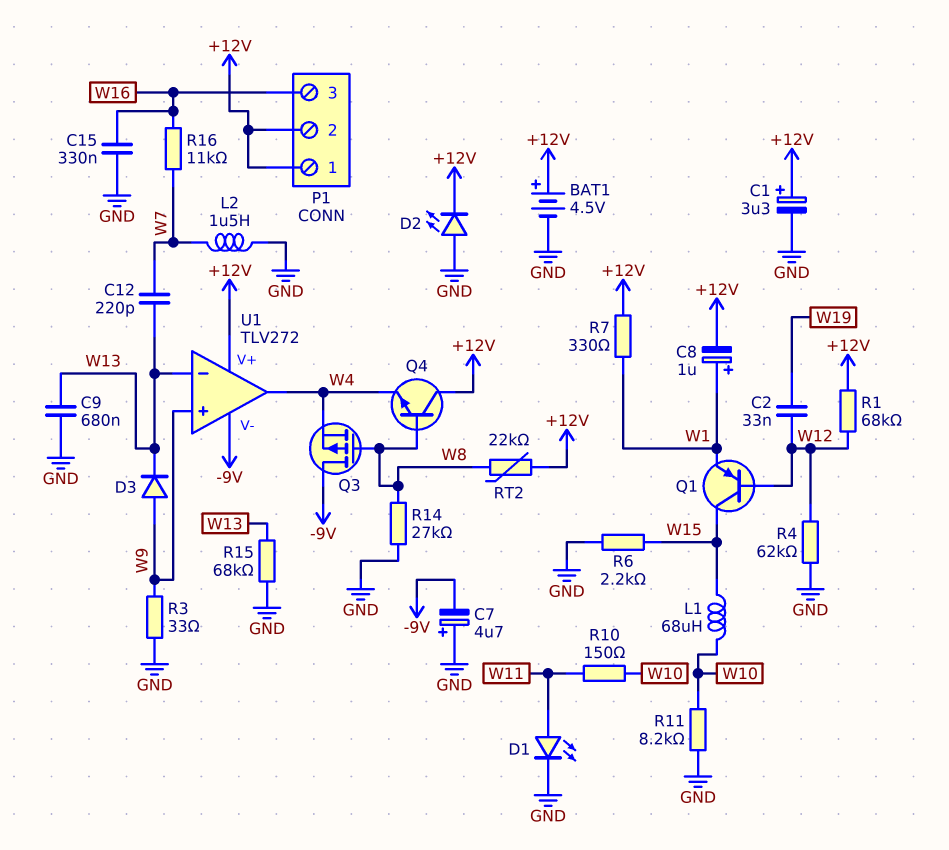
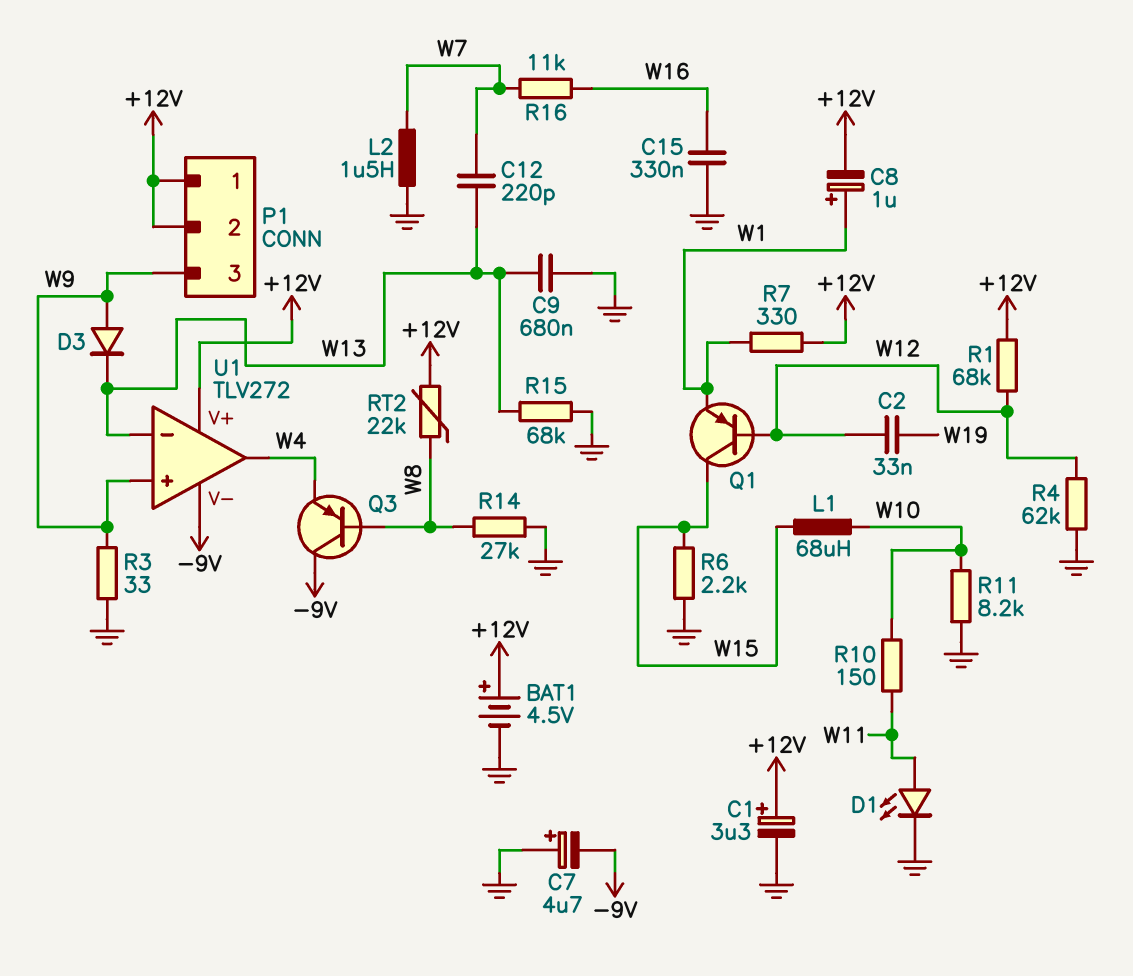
D2: LED (A GND, K +12V) -> none
P1 pin 3: W16 -> W9
Q3: PMOS (G W8, D -9V, S W4) -> PNP (B W8, C -9V, E W4)
Q4: NPN (B W8, C +12V, E W4) -> none

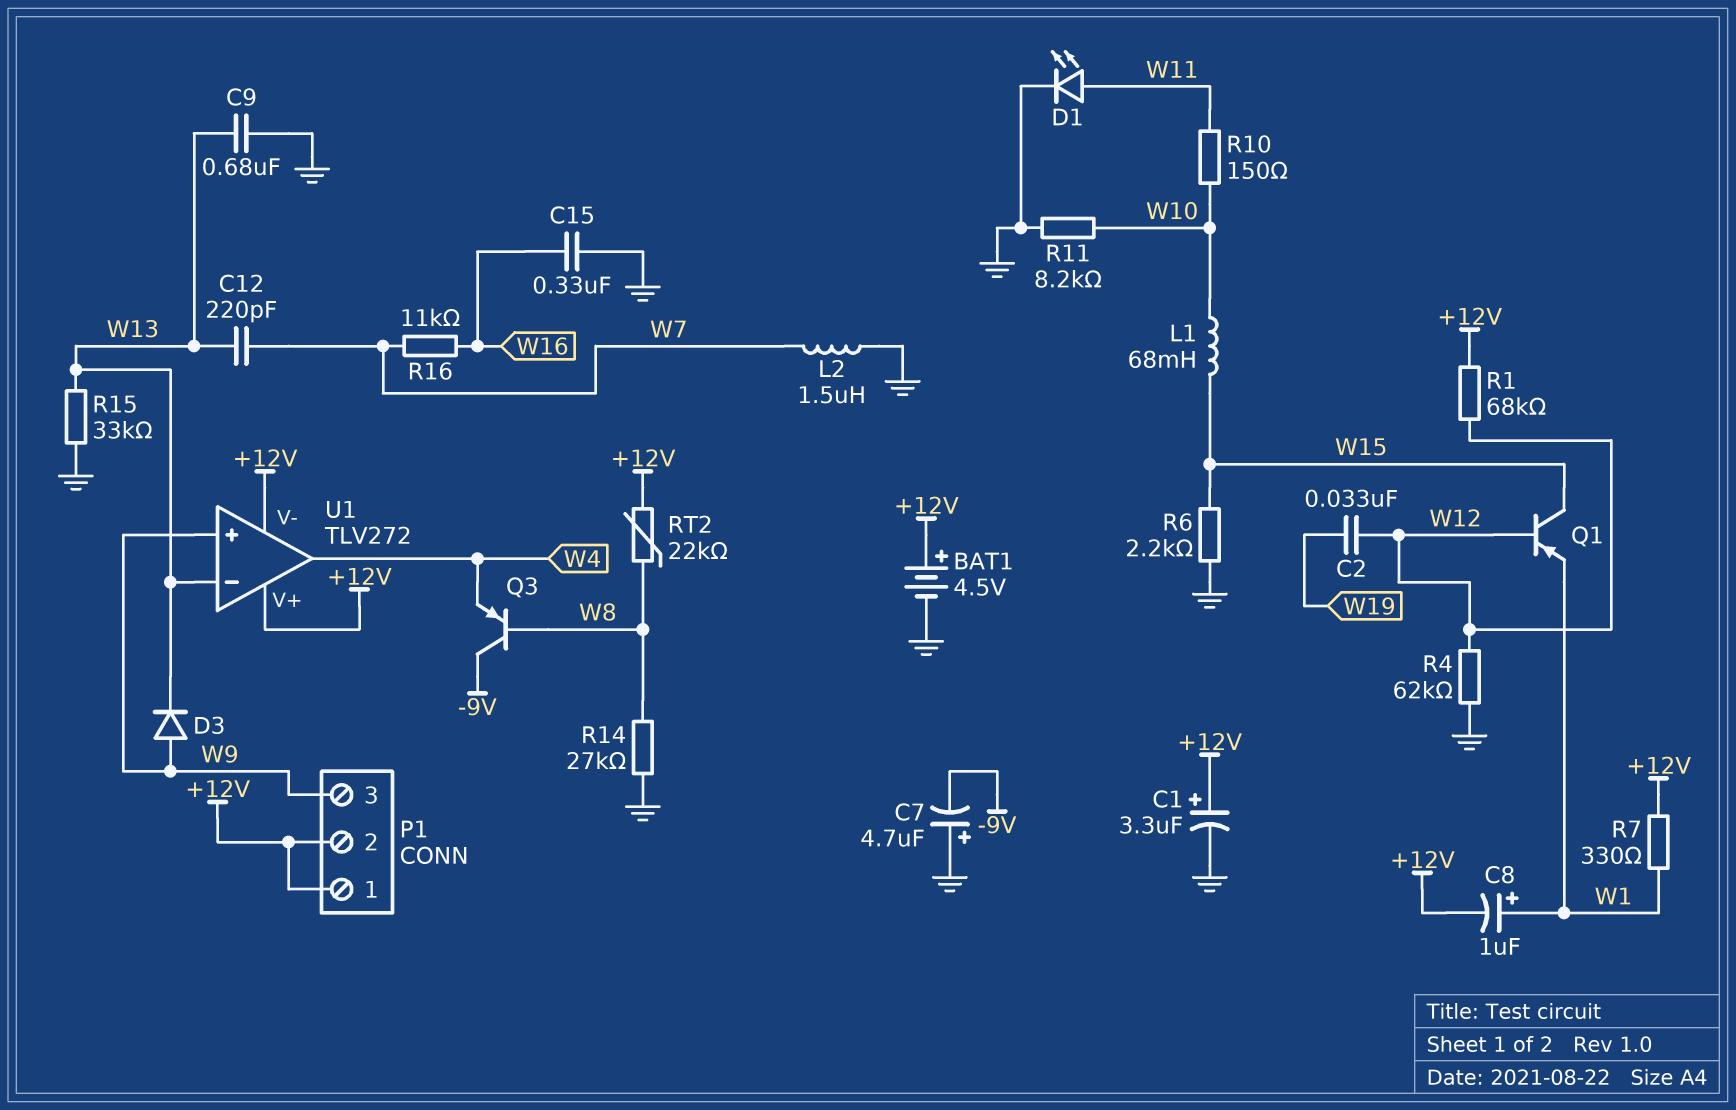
L1: 68uH (W10, W15) -> 68mH (W10, W15)
R3: 33 (GND, W9) -> none
R15: 68k (GND, W13) -> 33k (GND, W13)
U1 pin V-: -9V -> +12V

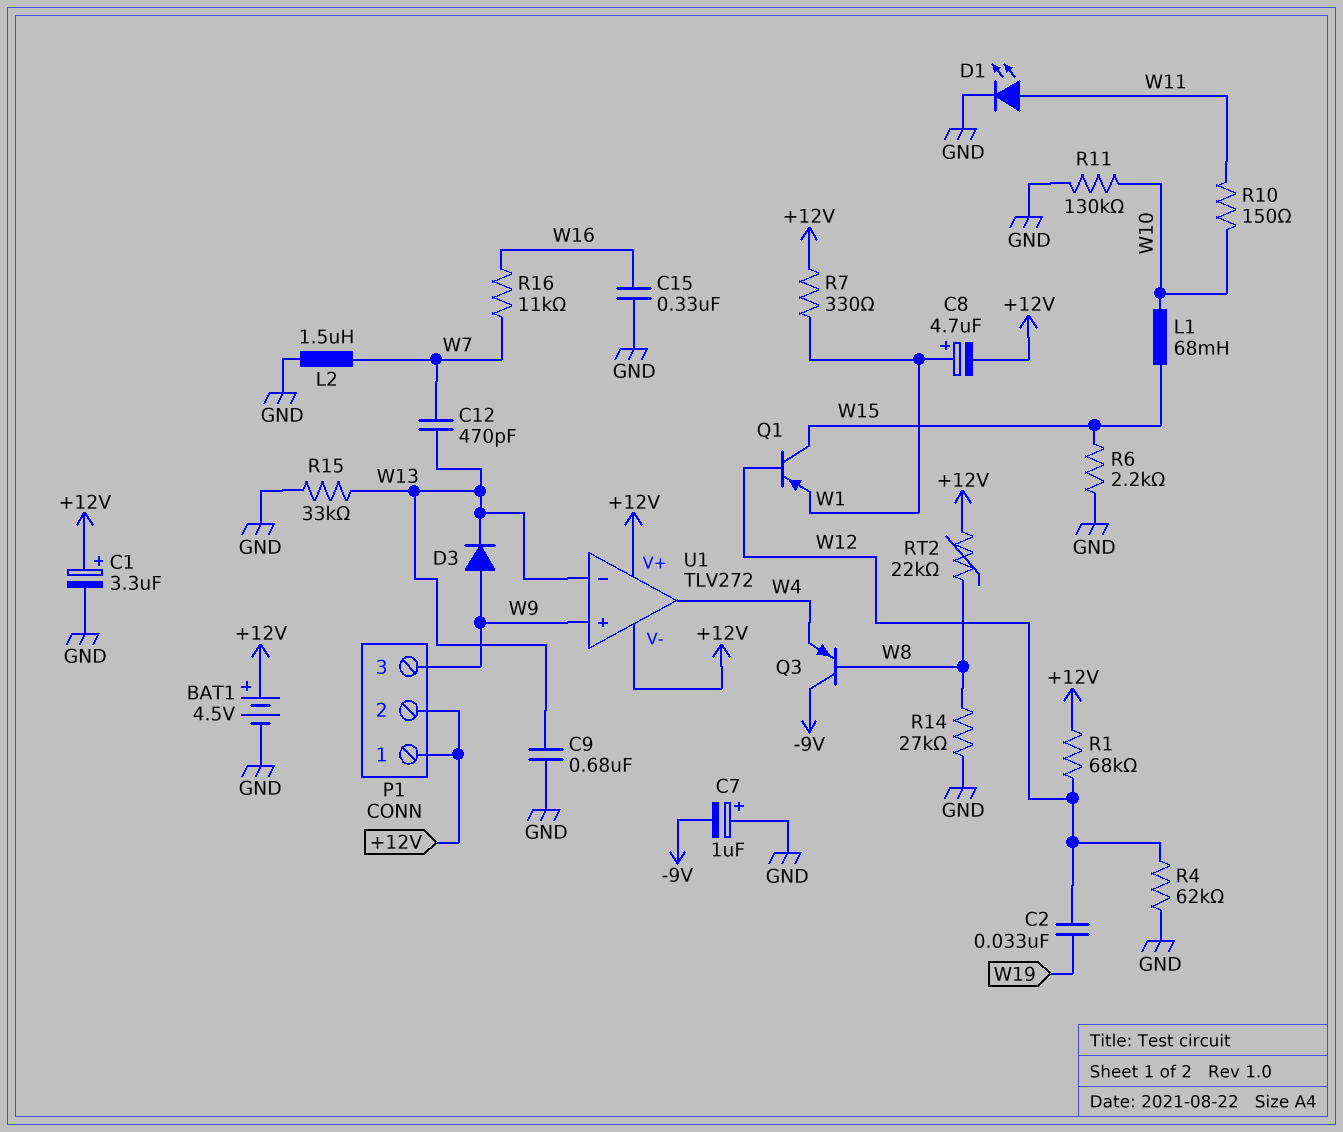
C7: 4.7uF (plus GND, minus -9V) -> 1uF (plus GND, minus -9V)
C8: 1uF (plus W1, minus +12V) -> 4.7uF (plus W1, minus +12V)
C12: 220pF (W7, W13) -> 470pF (W7, W13)
R11: 8.2k (GND, W10) -> 130k (GND, W10)

